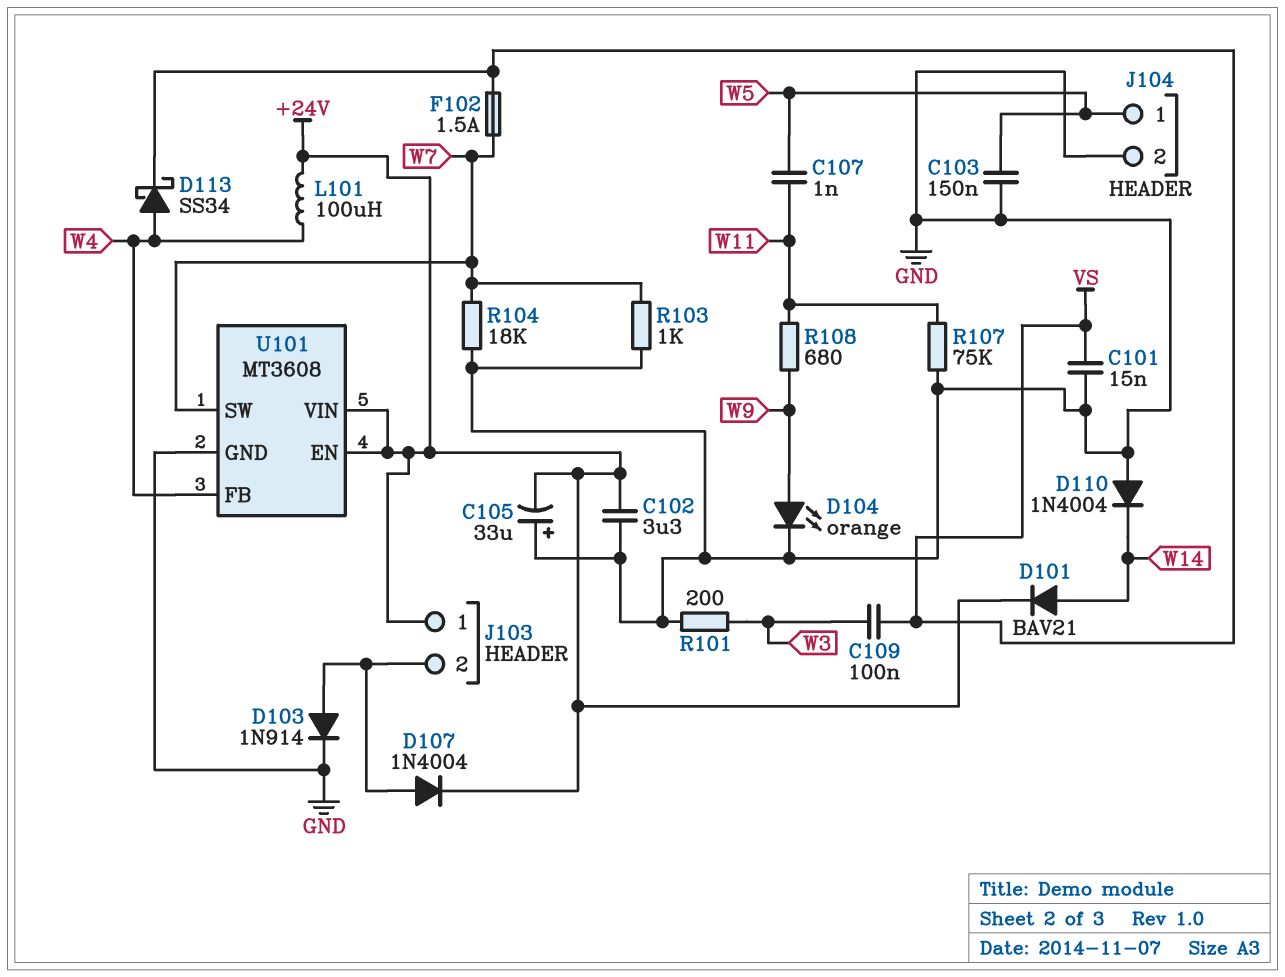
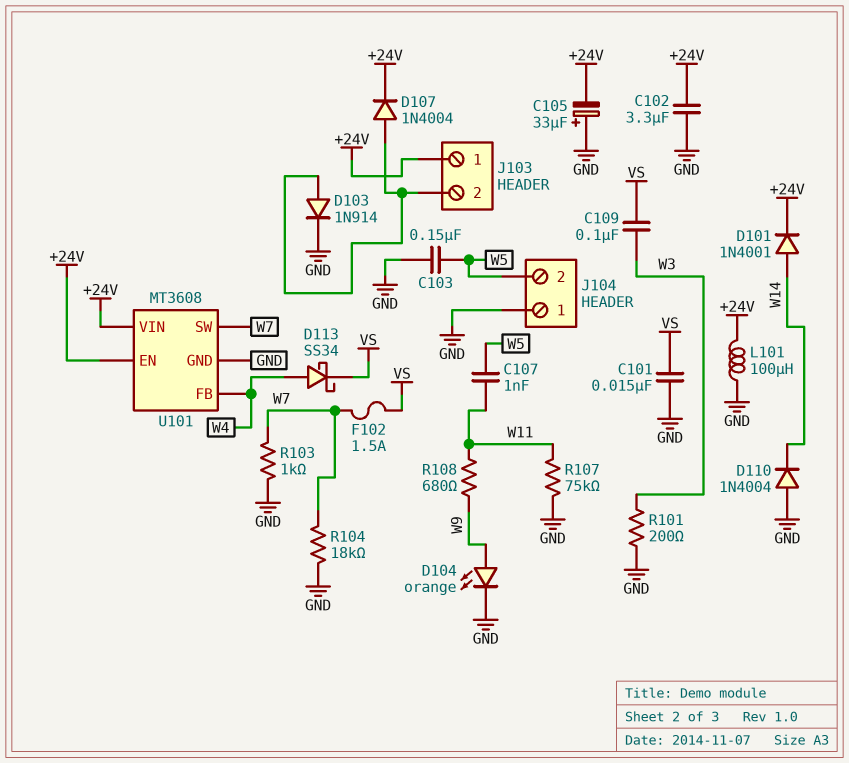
D101: diode BAV21 (A W14, K +24V) -> diode 1N4001 (A W14, K +24V)
J104 pin 1: W5 -> GND
J104 pin 2: GND -> W5
L101: 100uH (+24V, W4) -> 100uH (+24V, GND)

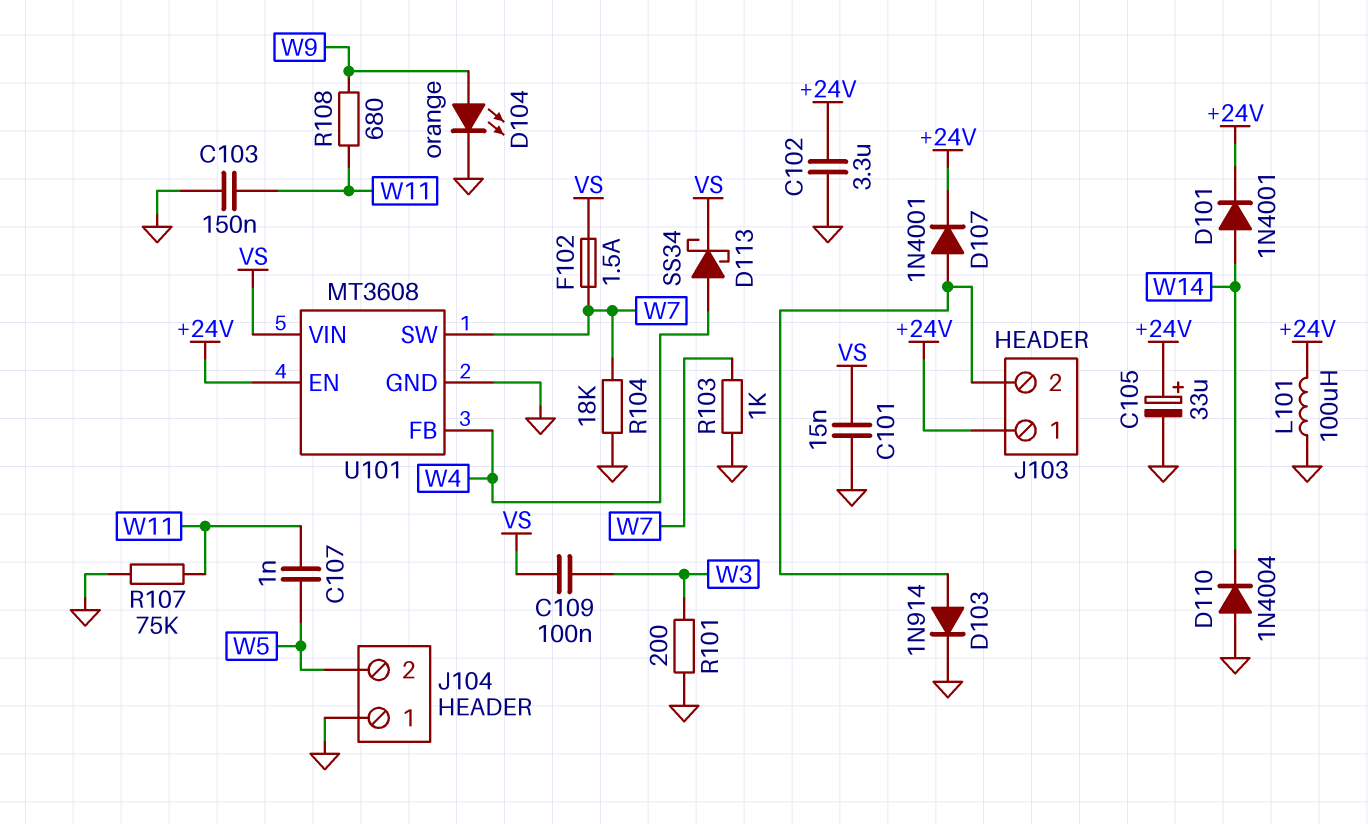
C103: 150nF (GND, W5) -> 150nF (GND, W11)
C105: 33uF (plus GND, minus +24V) -> 33uF (plus +24V, minus GND)
D107: diode 1N4004 (A J103/2, K +24V) -> diode 1N4001 (A J103/2, K +24V)
U101 pin VIN: +24V -> VS

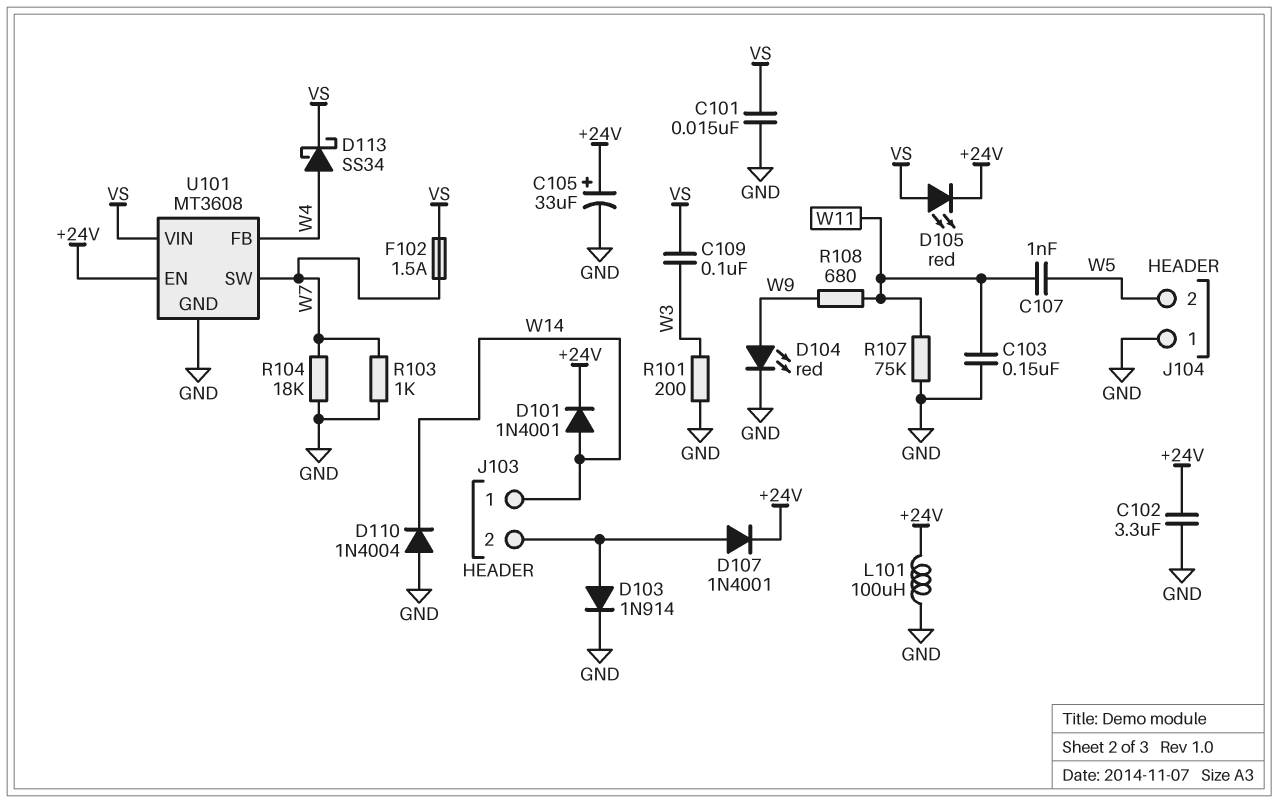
D104: LED orange (A W9, K GND) -> LED red (A W9, K GND)
D105: none -> LED red (A VS, K +24V)
J103 pin 1: +24V -> W14

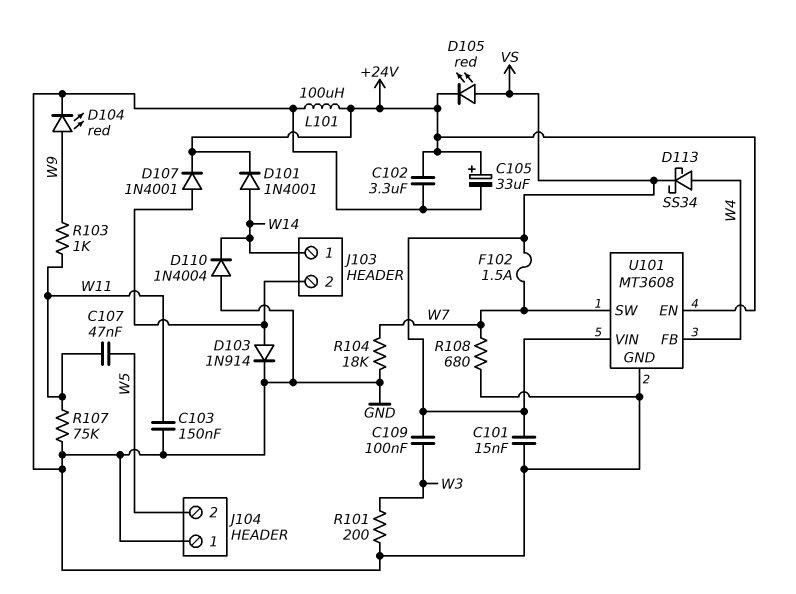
C107: 1nF (W5, W11) -> 47nF (W5, W11)
R103: 1k (GND, W7) -> 1k (W9, W11)
R108: 680 (W9, W11) -> 680 (GND, W7)

